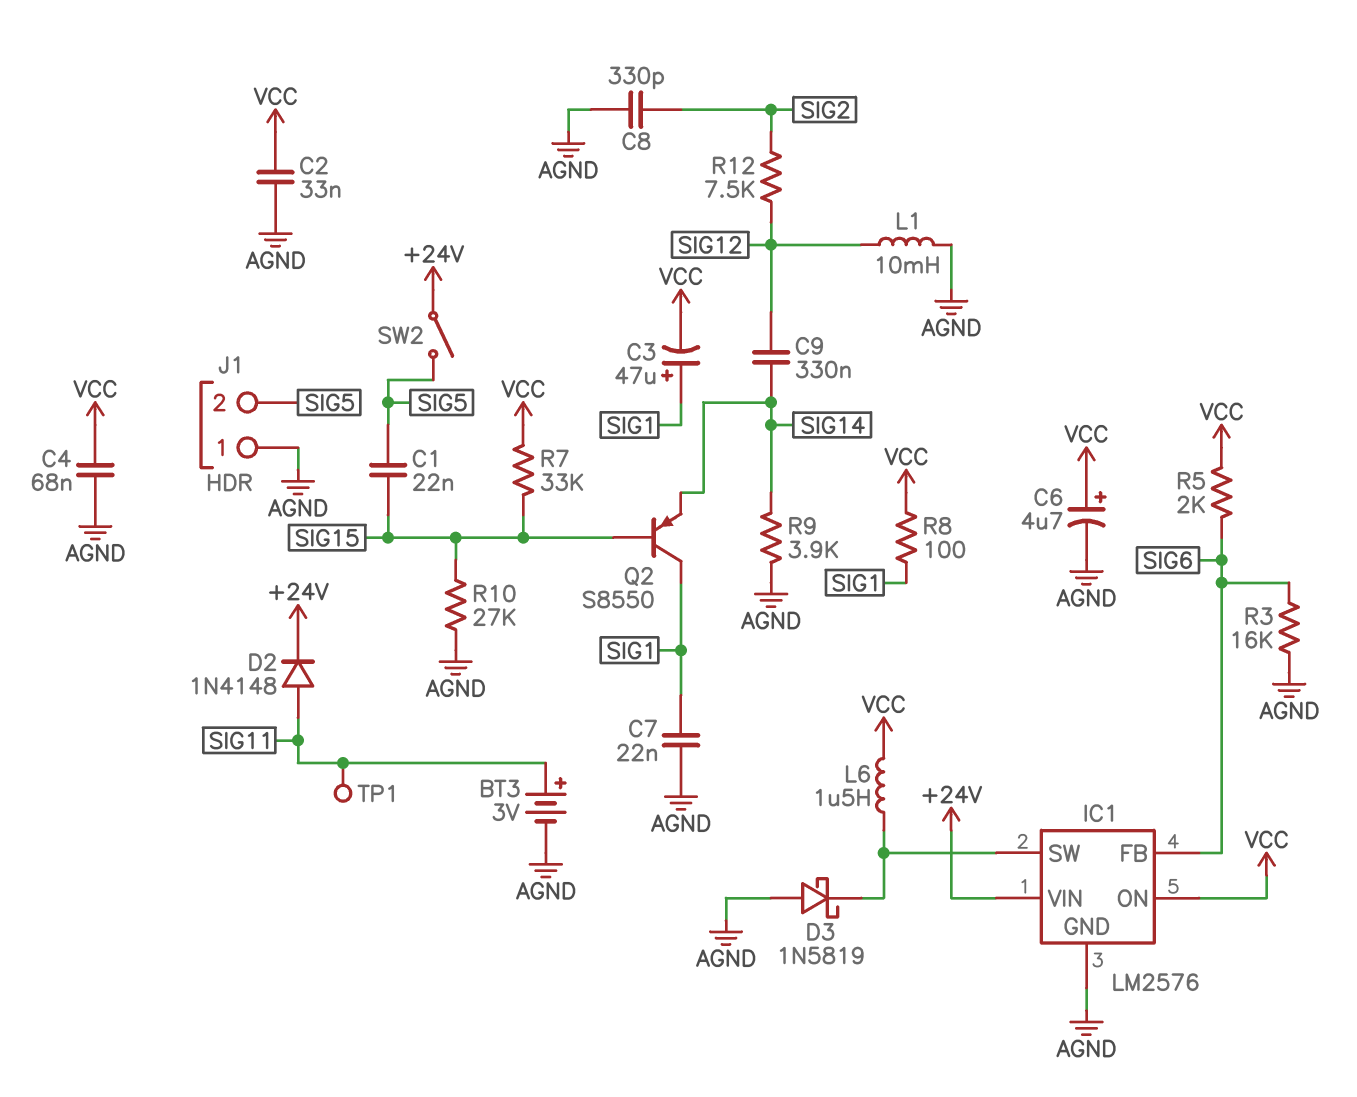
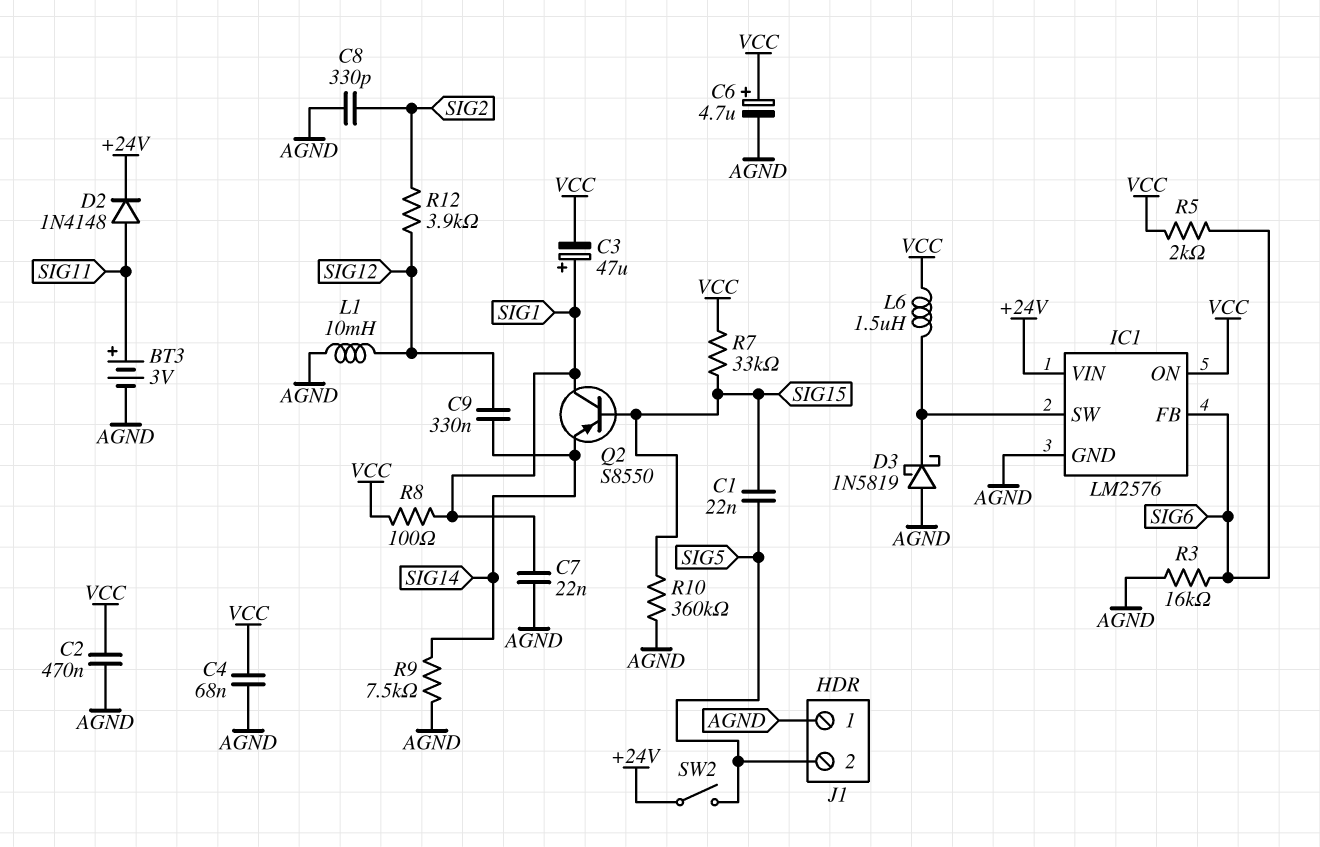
C2: 33nF (AGND, VCC) -> 470nF (AGND, VCC)
R9: 3.9k (AGND, SIG14) -> 7.5k (AGND, SIG14)
R10: 27k (AGND, SIG15) -> 360k (AGND, SIG15)
R12: 7.5k (SIG2, SIG12) -> 3.9k (SIG2, SIG12)
TP1: test point (SIG11) -> none

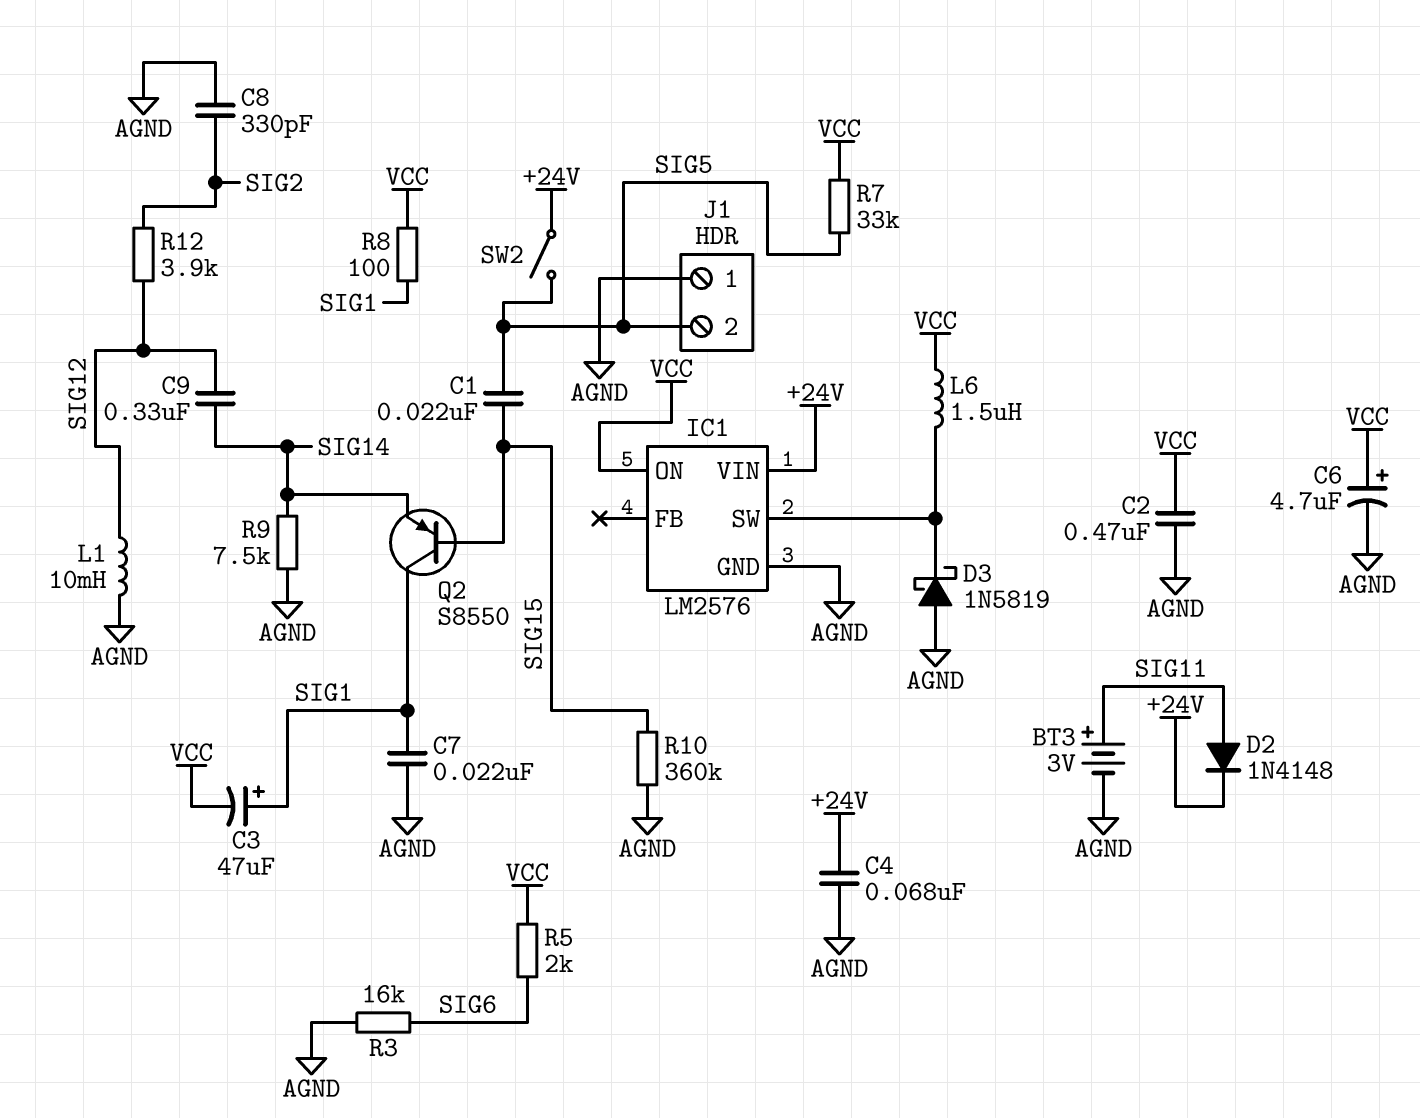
C4: 68nF (AGND, VCC) -> 68nF (+24V, AGND)
IC1 pin FB: SIG6 -> none
R7: 33k (SIG15, VCC) -> 33k (SIG5, VCC)

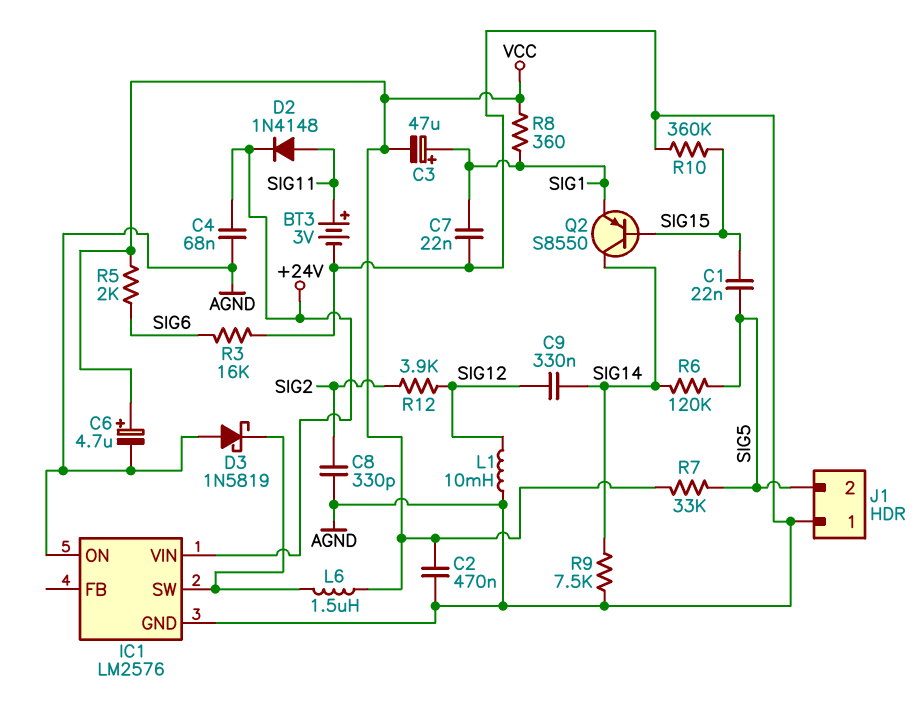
IC1 pin ON: VCC -> AGND
Q2: PNP S8550 (B SIG15, C SIG1, E SIG14) -> PNP S8550 (B SIG15, C SIG14, E SIG1)
R6: none -> 120k (SIG5, SIG14)
R8: 100 (SIG1, VCC) -> 360 (SIG1, VCC)
SW2: switch (+24V, SIG5) -> none

